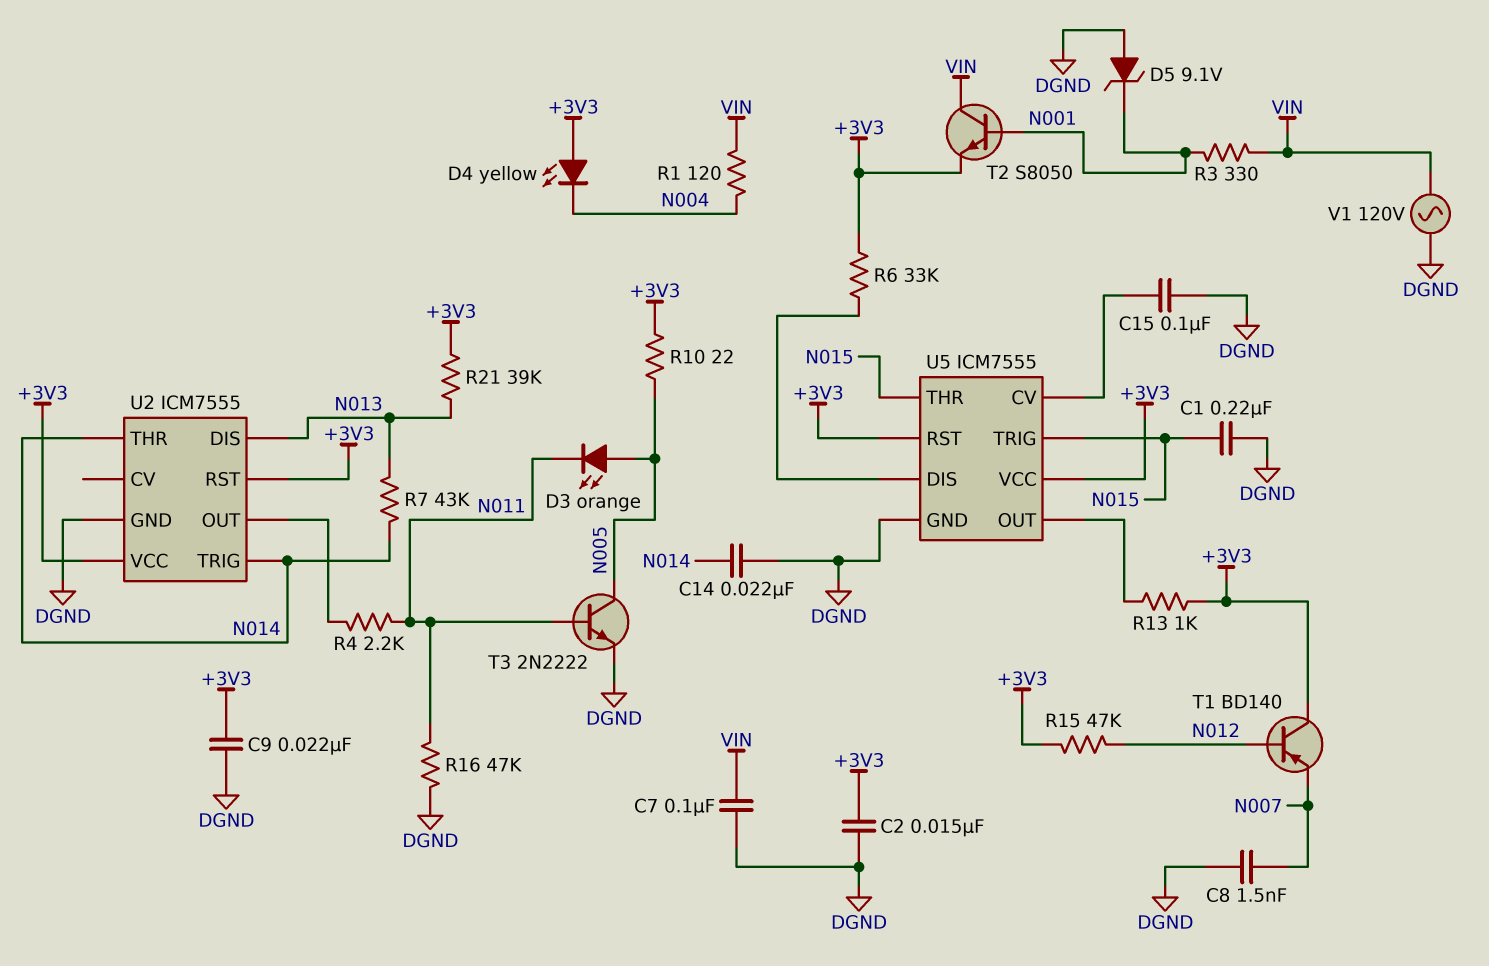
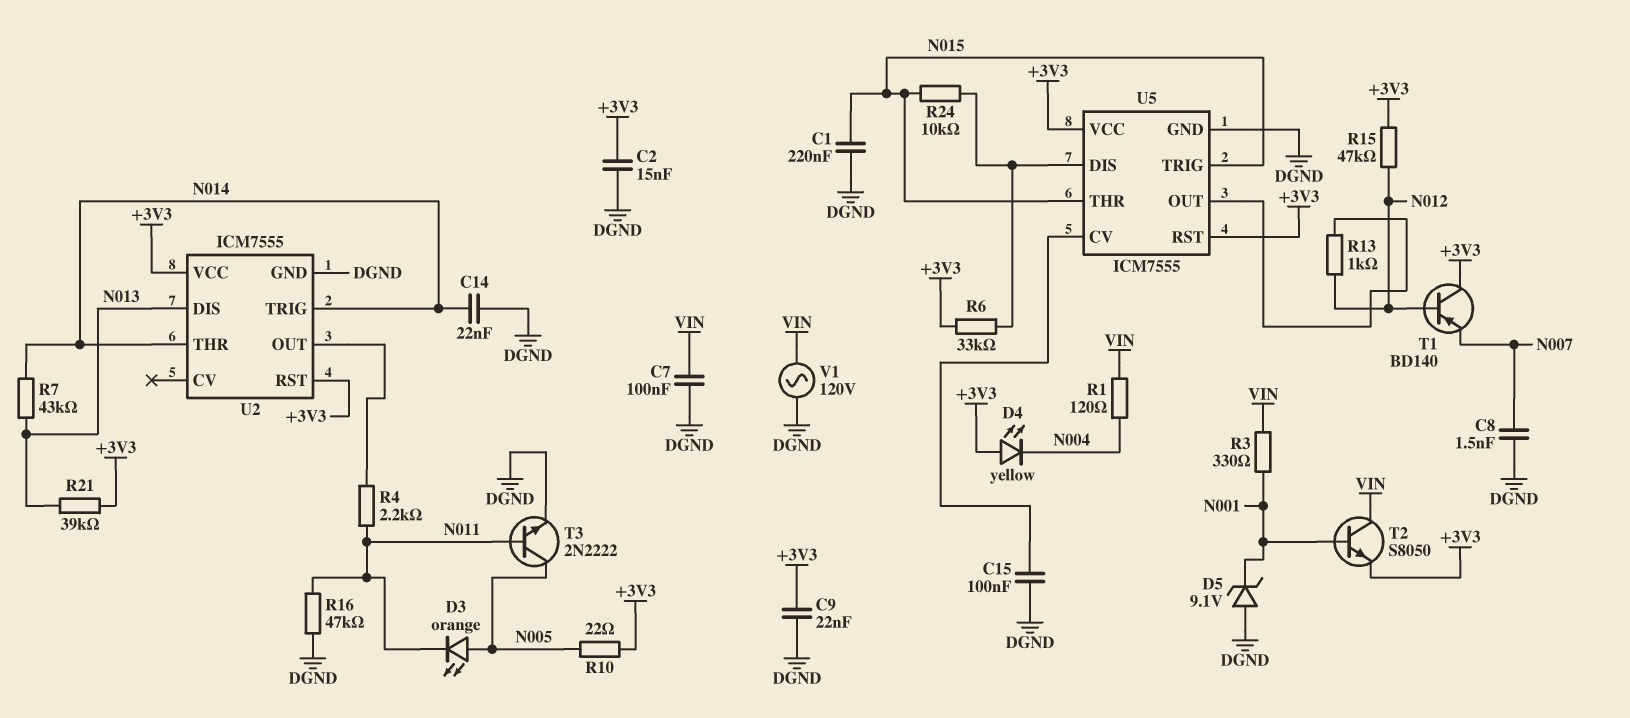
R13: 1k (+3V3, U5/OUT) -> 1k (N012, U5/OUT)
R24: none -> 10k (N015, U5/DIS)

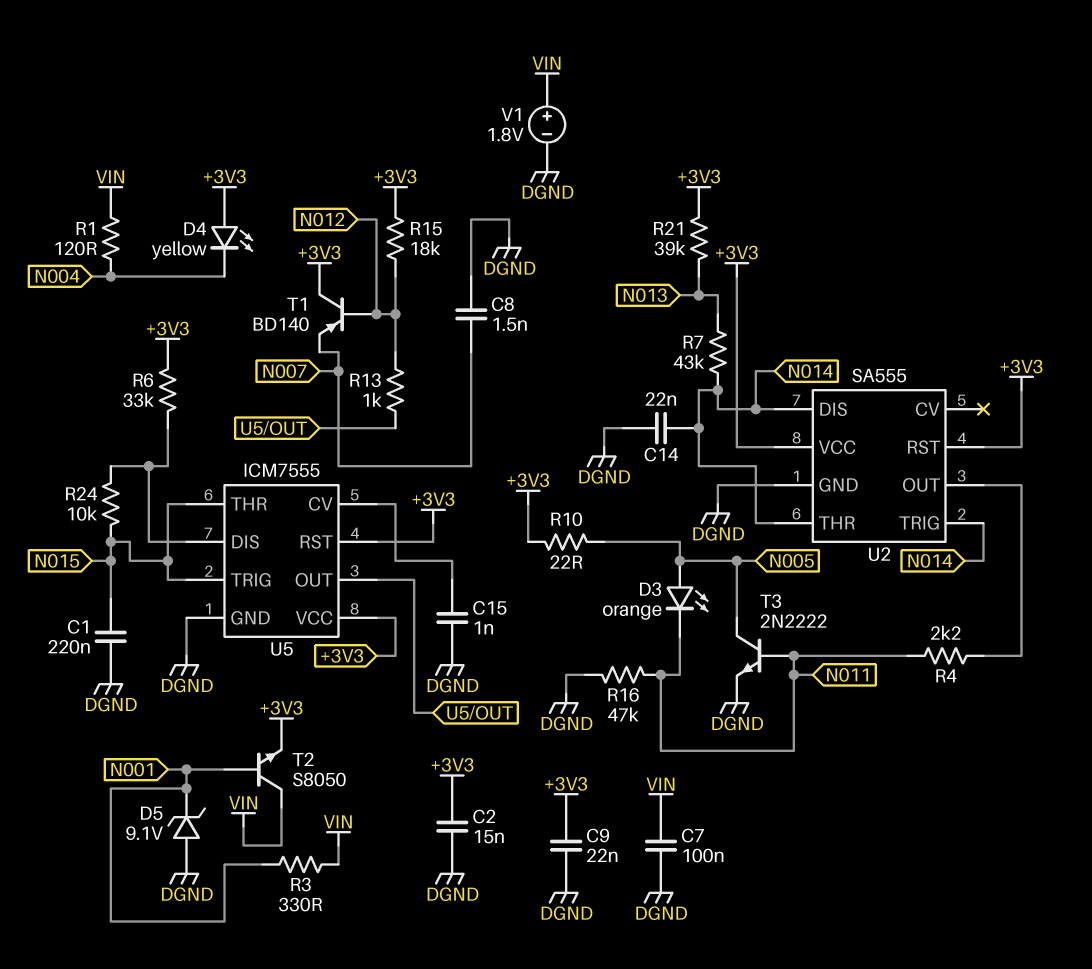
C15: 100nF (DGND, U5/CV) -> 1nF (DGND, U5/CV)
R15: 47k (+3V3, N012) -> 18k (+3V3, N012)
U2: ICM7555 -> SA555
U2 pin DIS: N013 -> N014
V1: AC 120V (DGND, VIN) -> 1.8V (plus VIN, minus DGND)

